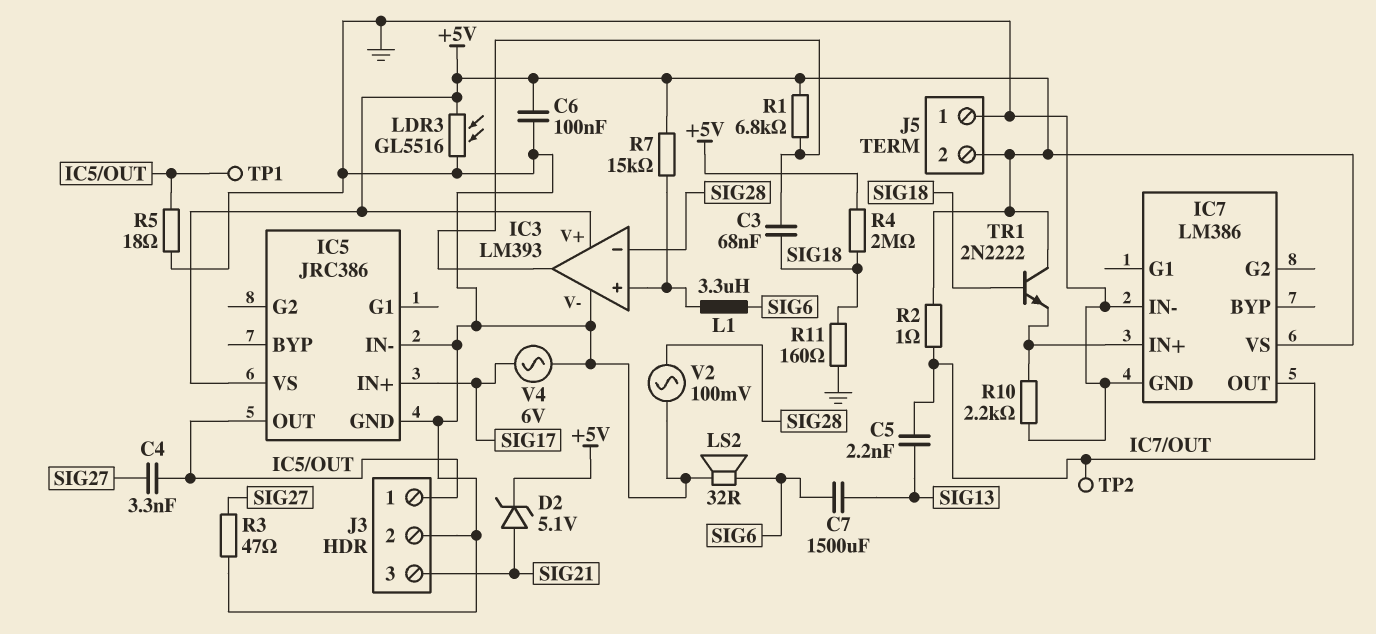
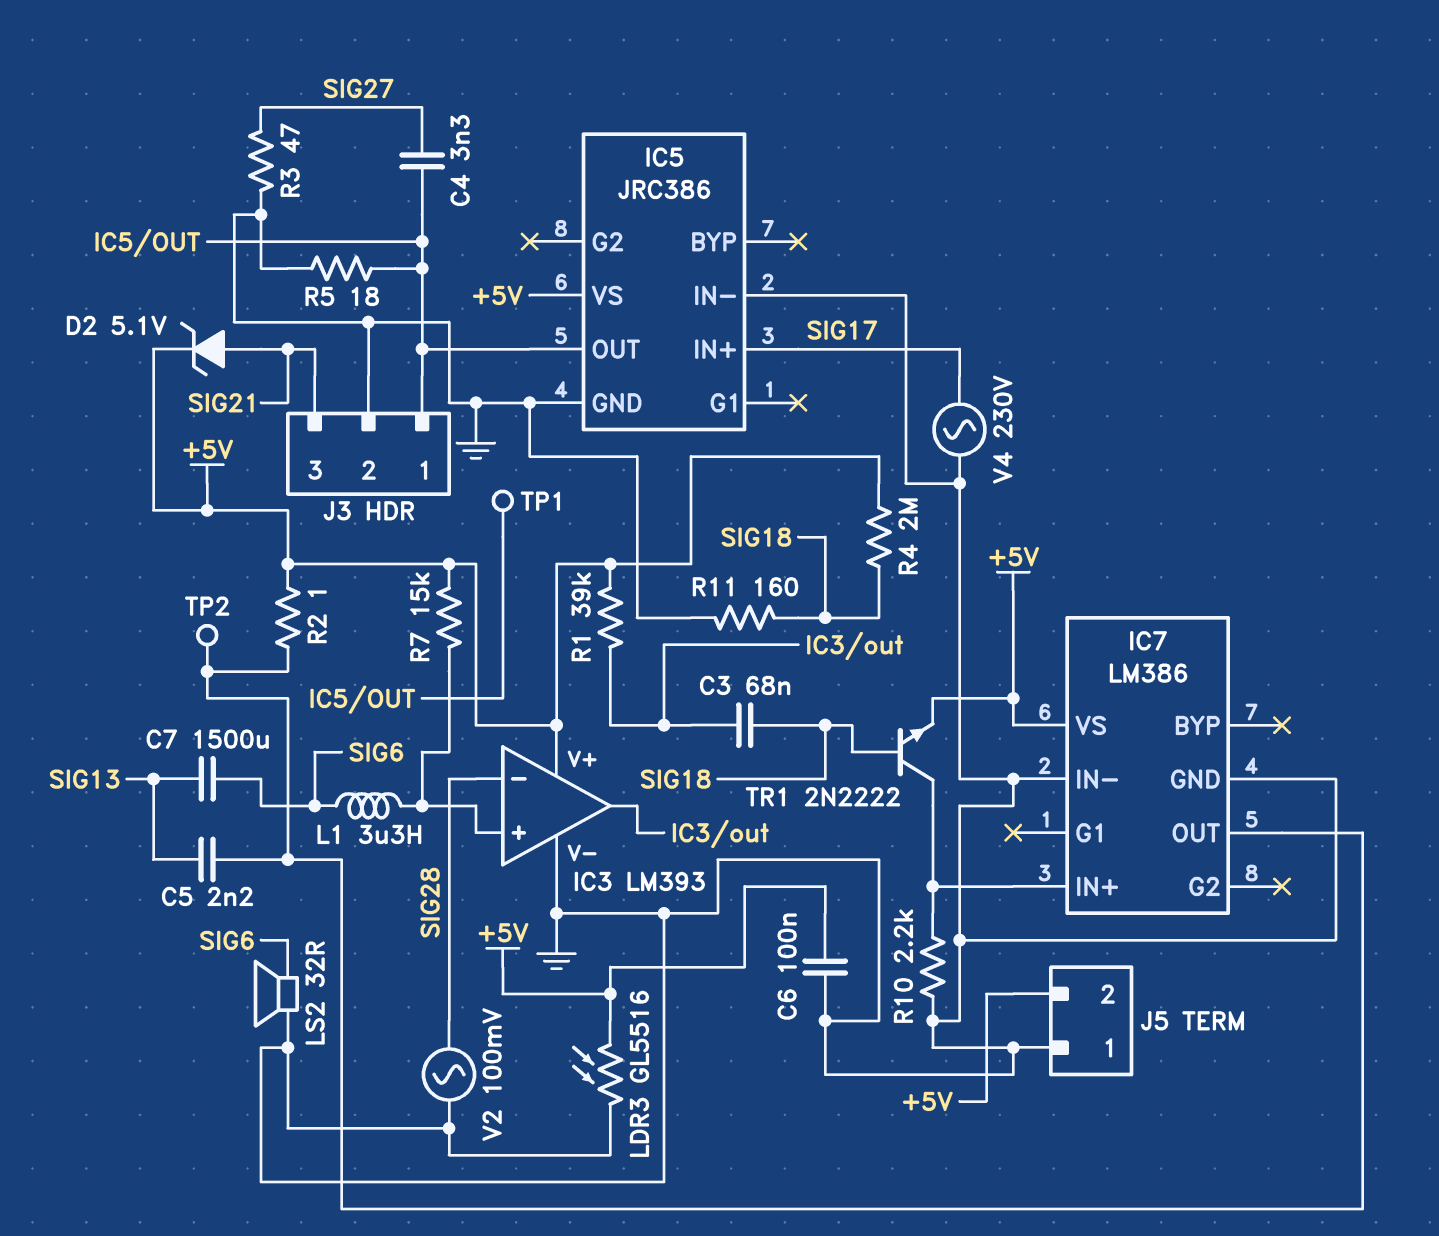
R1: 6.8k (+5V, IC3/out) -> 39k (+5V, IC3/out)
TR1: NPN 2N2222 (B SIG18, C +5V, E IC7/IN+) -> NPN 2N2222 (B SIG18, C IC7/IN+, E +5V)
V4: AC 6V (GND, SIG17) -> AC 230V (GND, SIG17)

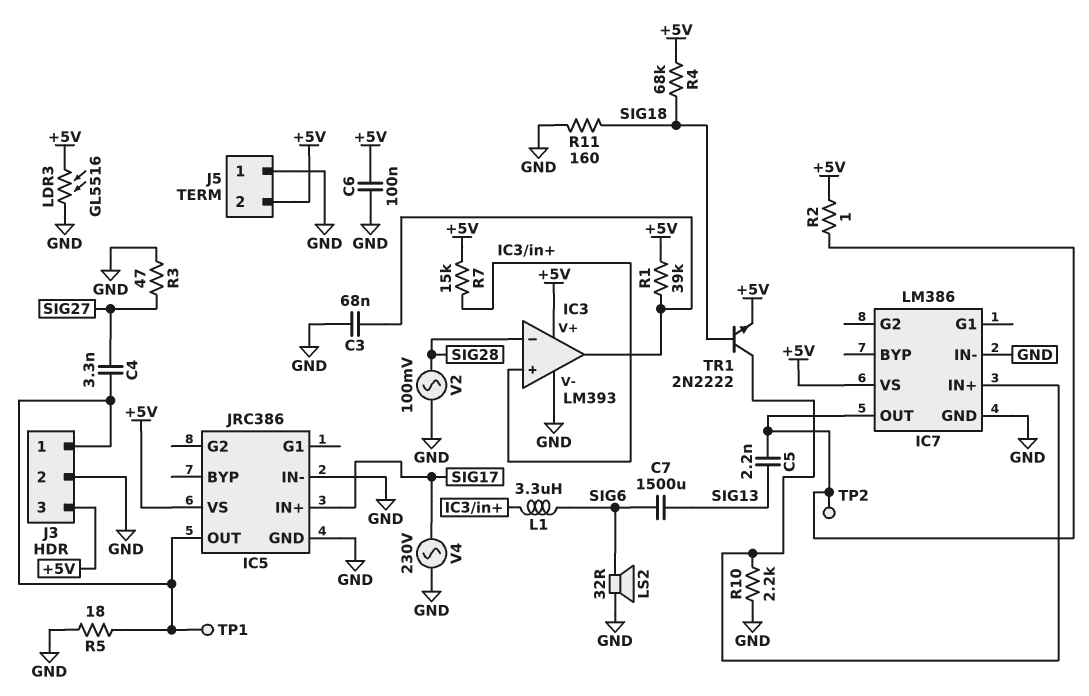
C3: 68nF (IC3/out, SIG18) -> 68nF (GND, IC3/out)
D2: zener 5.1V (A SIG21, K +5V) -> none
J3 pin 3: SIG21 -> +5V
R4: 2M (+5V, SIG18) -> 68k (+5V, SIG18)

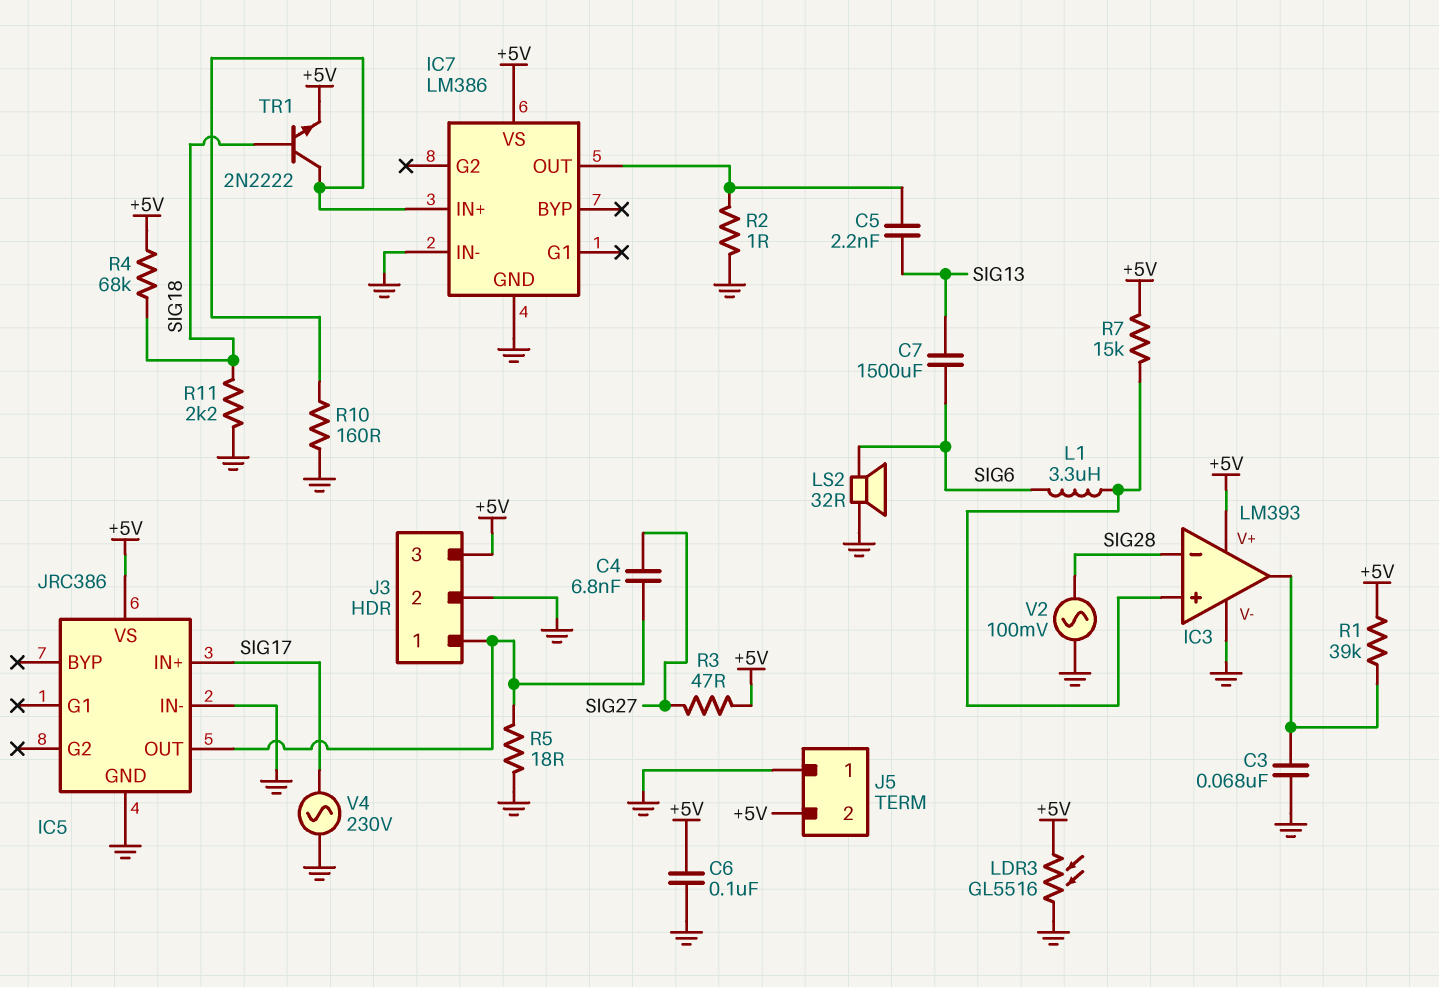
C4: 3.3nF (IC5/OUT, SIG27) -> 6.8nF (IC5/OUT, SIG27)
R2: 1 (+5V, IC7/OUT) -> 1 (GND, IC7/OUT)
R3: 47 (GND, SIG27) -> 47 (+5V, SIG27)
R10: 2.2k (GND, IC7/IN+) -> 160 (GND, IC7/IN+)
R11: 160 (GND, SIG18) -> 2.2k (GND, SIG18)
TP1: test point (IC5/OUT) -> none
TP2: test point (IC7/OUT) -> none

